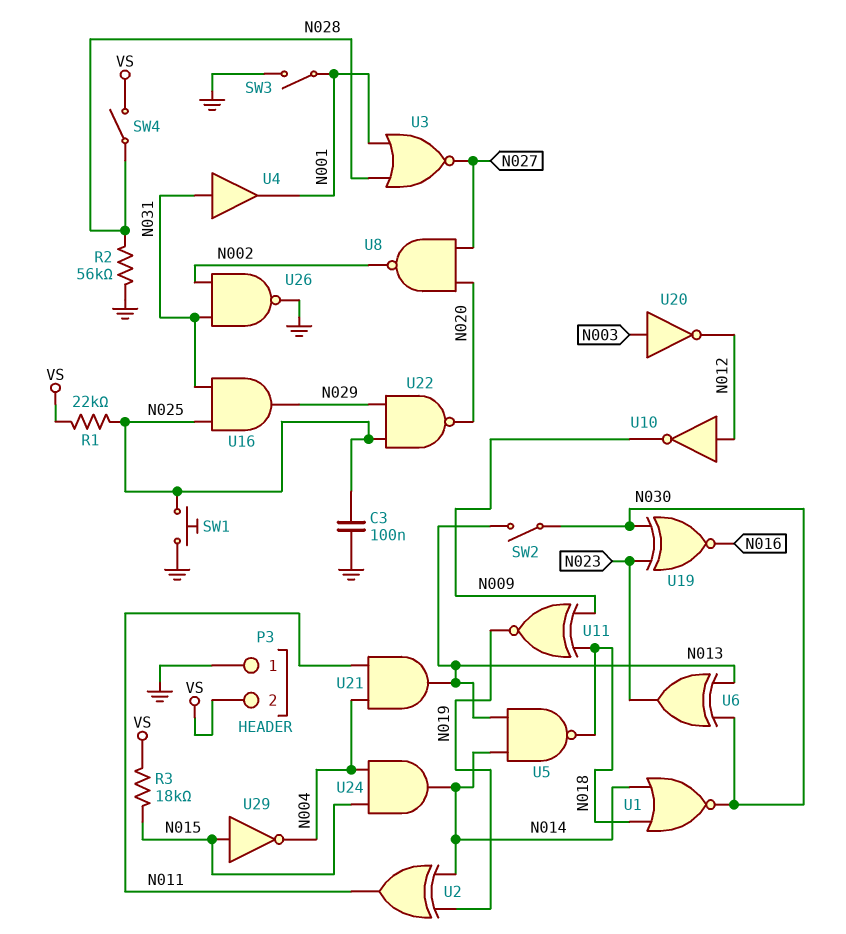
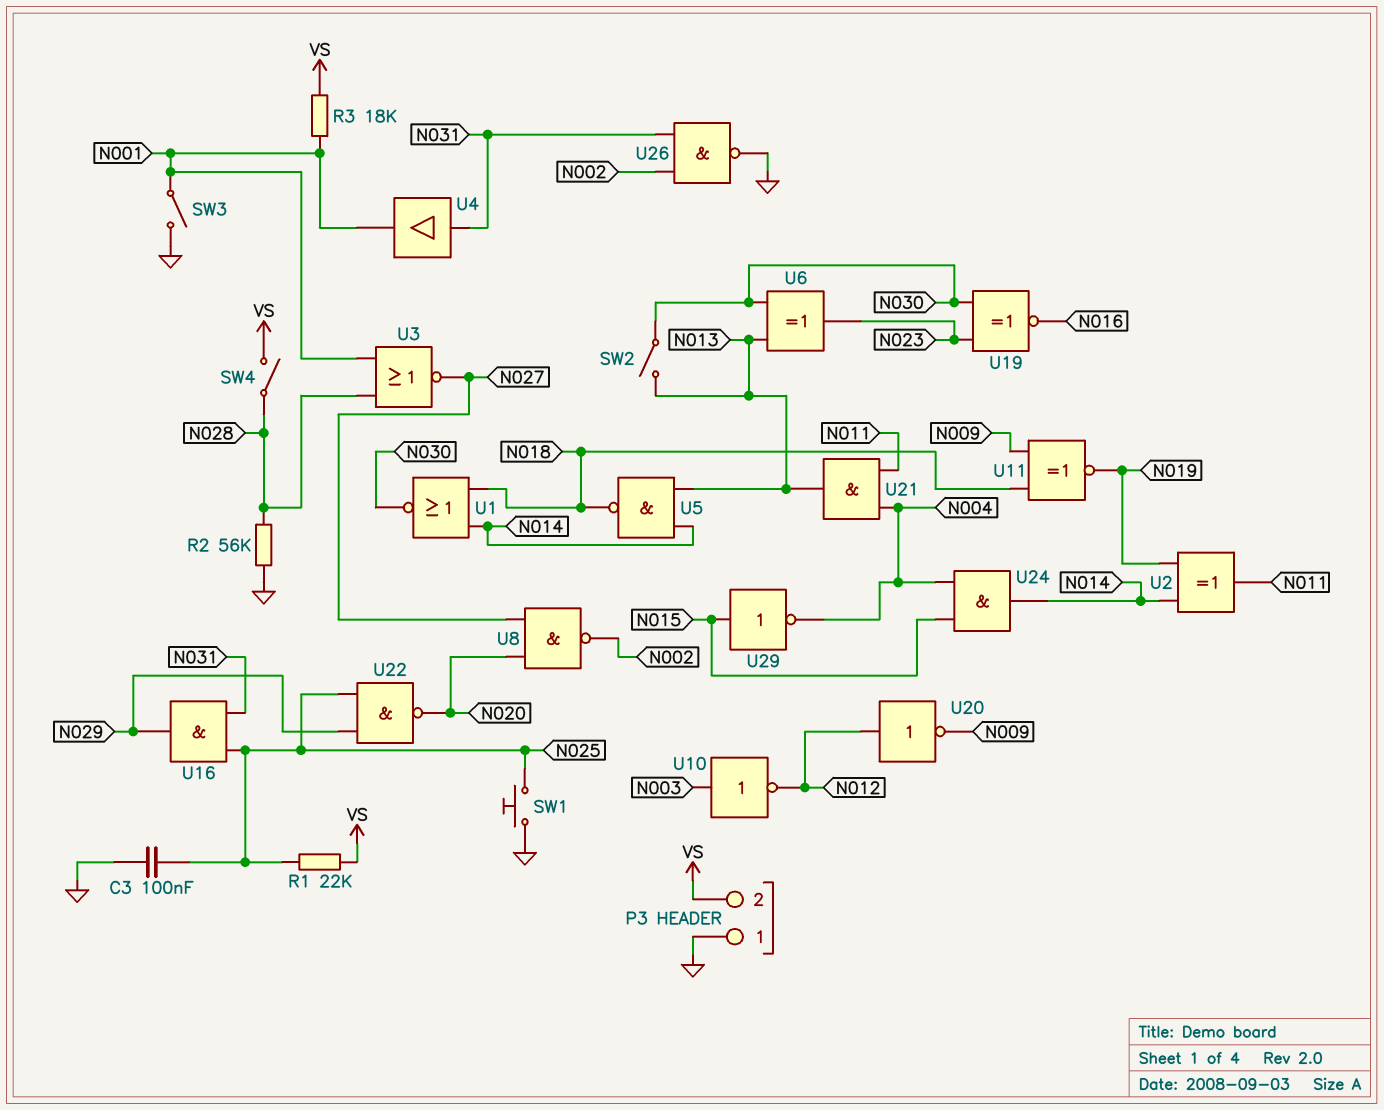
R3: 18k (N015, VS) -> 18k (N001, VS)
U10: NOT (in N012, out N009) -> NOT (in N003, out N012)
U20: NOT (in N003, out N012) -> NOT (in N012, out N009)

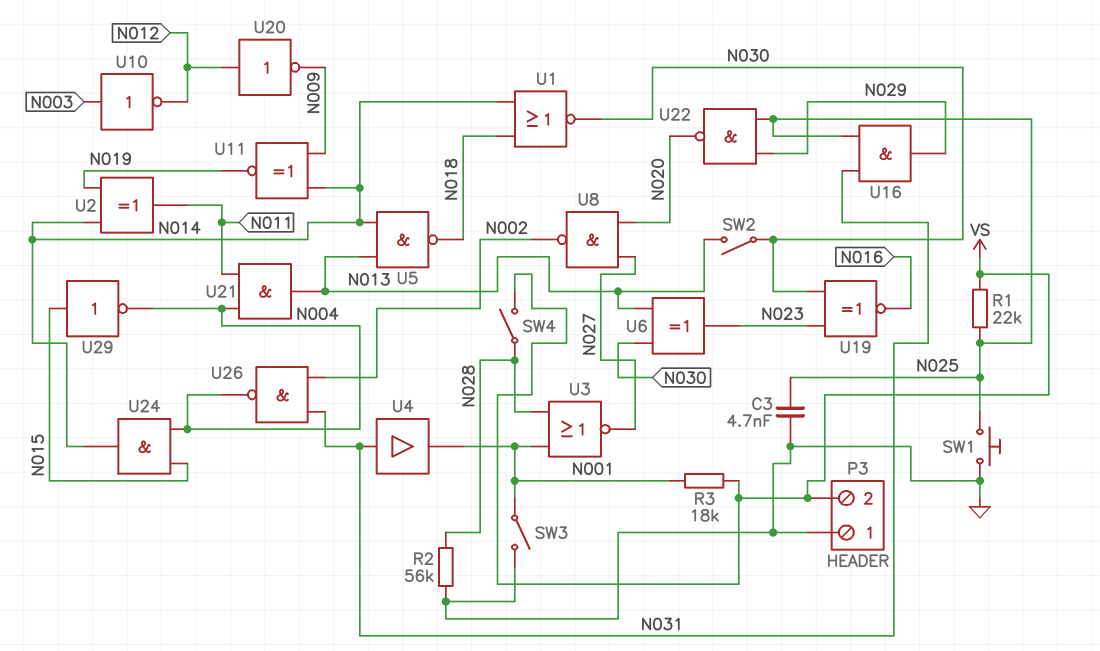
C3: 100nF (GND, N025) -> 4.7nF (GND, N025)
U11: XNOR (in N009, in N018, out N019) -> XNOR (in N009, in N014, out N019)
U26: NAND (in N002, in N031, out GND) -> NAND (in N002, in N031, out N004)

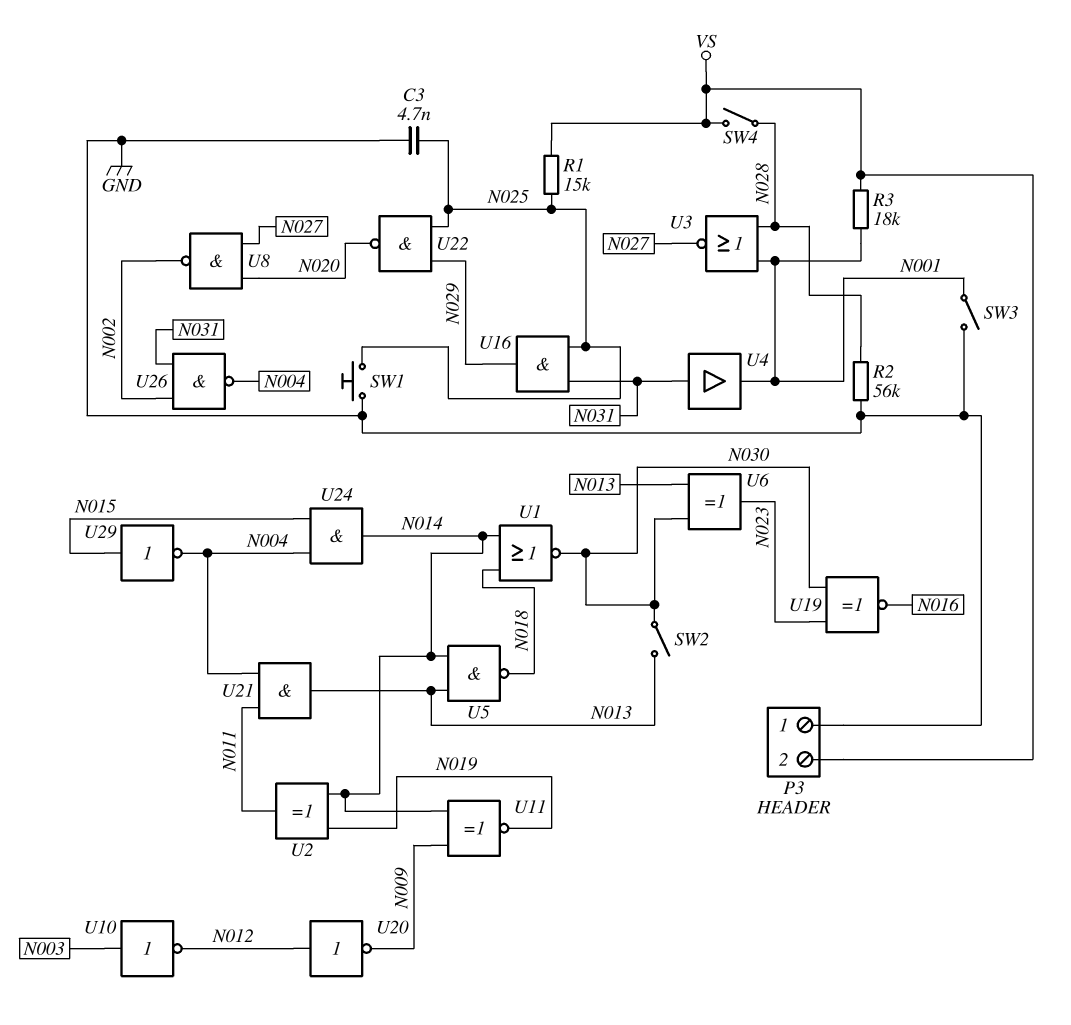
R1: 22k (N025, VS) -> 15k (N025, VS)

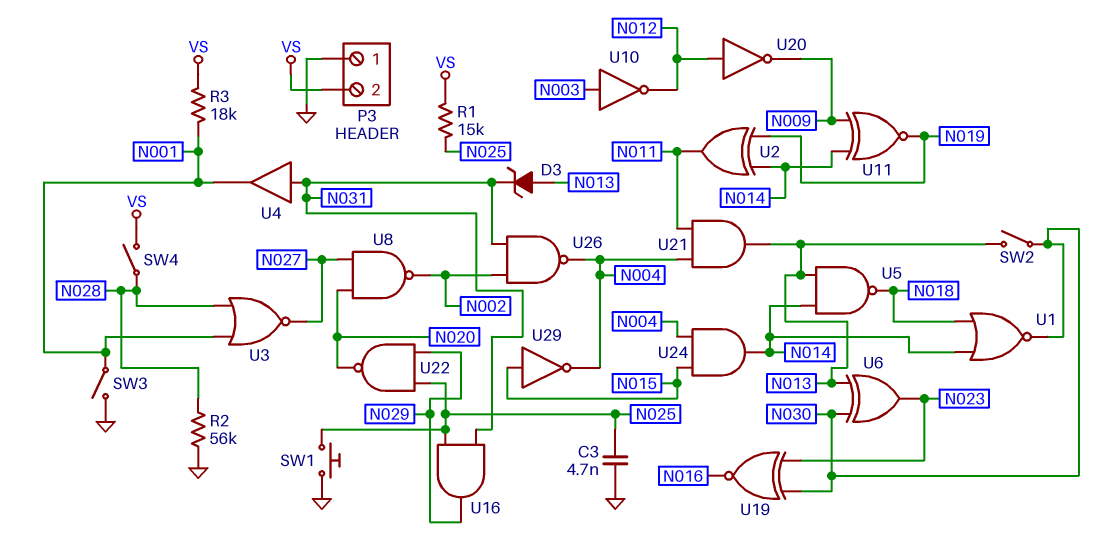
D3: none -> zener (A N013, K N031)

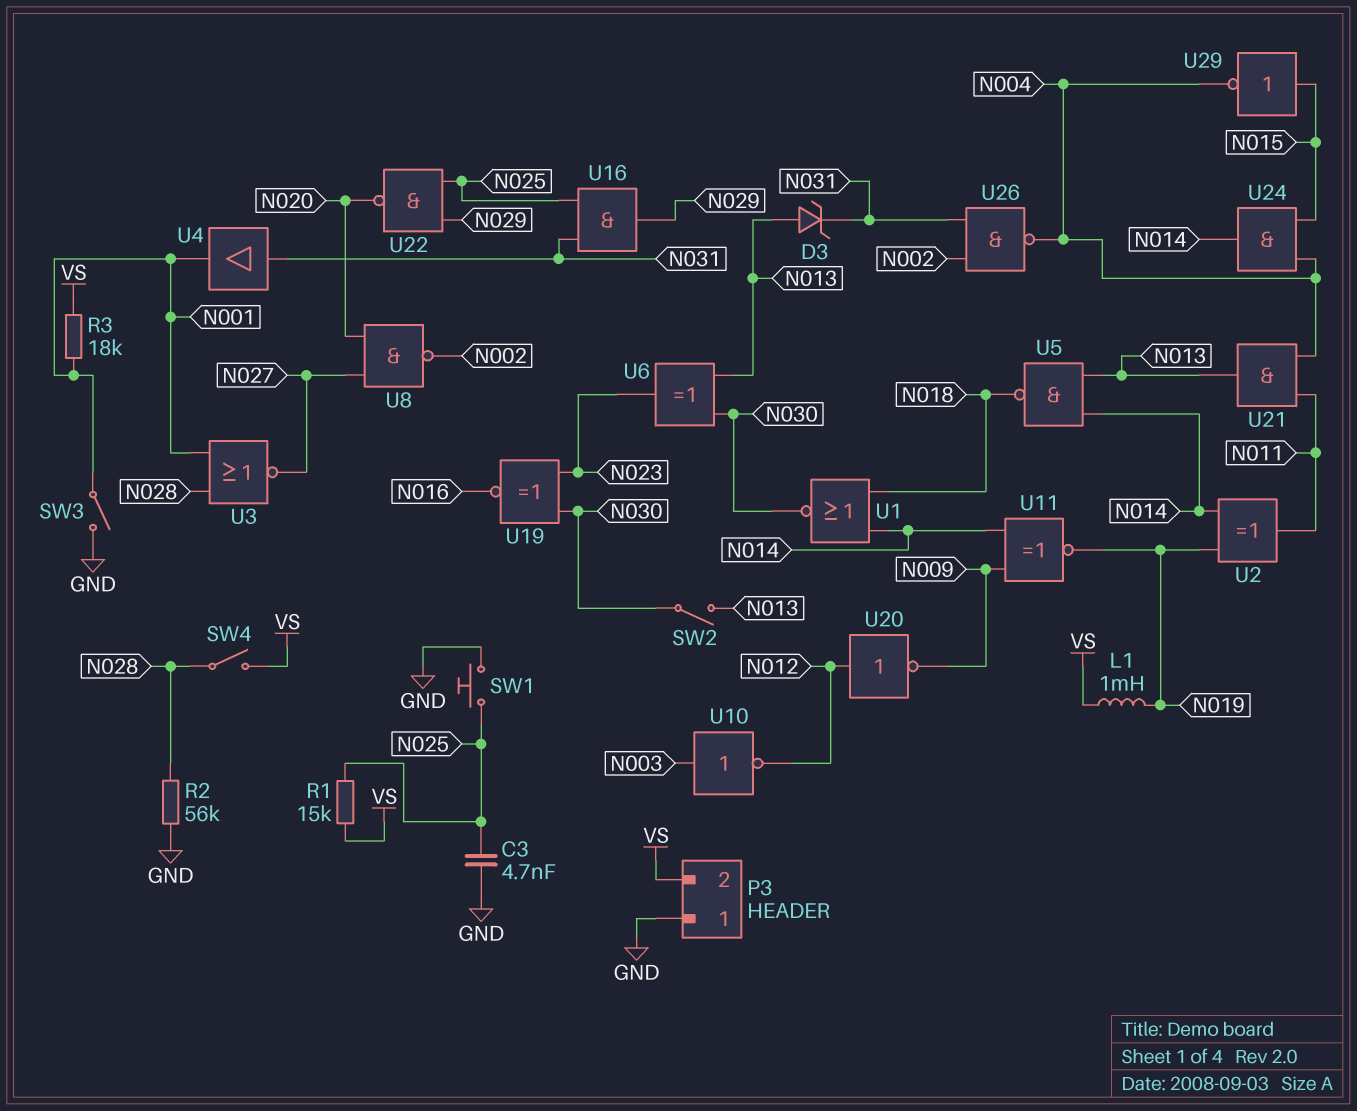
L1: none -> 1mH (N019, VS)

